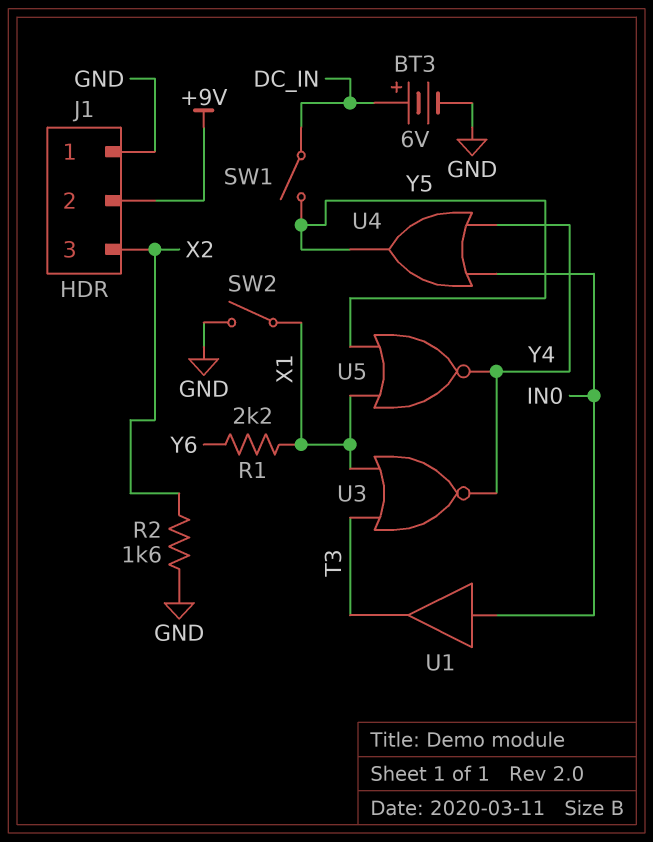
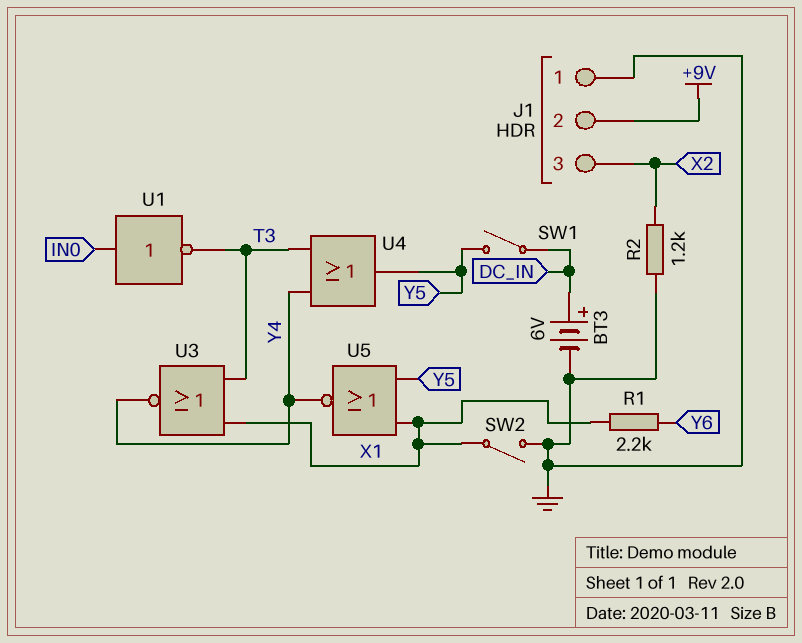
R2: 1.6k (GND, X2) -> 1.2k (GND, X2)
U1: buffer (in IN0, out T3) -> NOT (in IN0, out T3)
U4: OR (in IN0, in Y4, out Y5) -> OR (in T3, in Y4, out Y5)

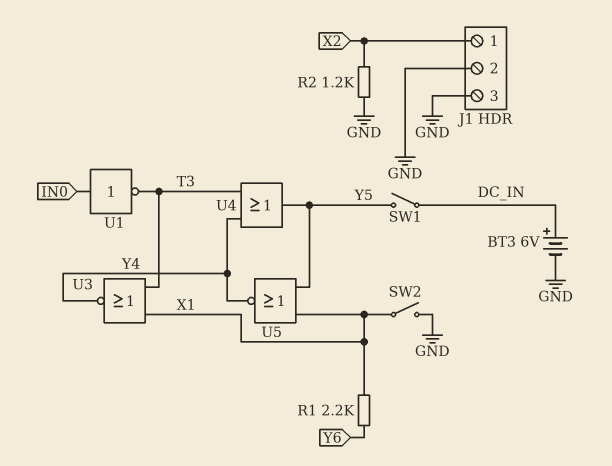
J1 pin 1: GND -> X2
J1 pin 2: +9V -> GND
J1 pin 3: X2 -> GND

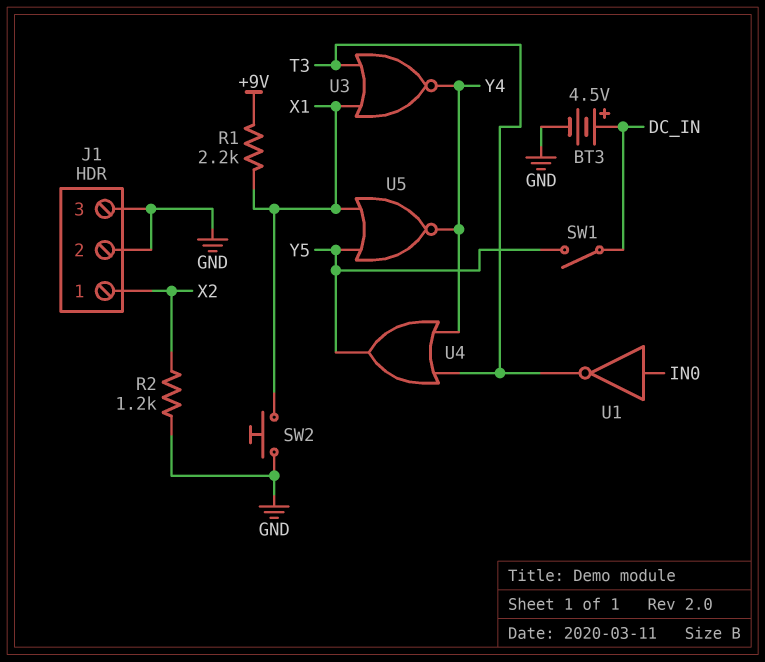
BT3: 6V (plus DC_IN, minus GND) -> 4.5V (plus DC_IN, minus GND)
R1: 2.2k (X1, Y6) -> 2.2k (+9V, X1)
SW2: switch (GND, X1) -> button (GND, X1)

